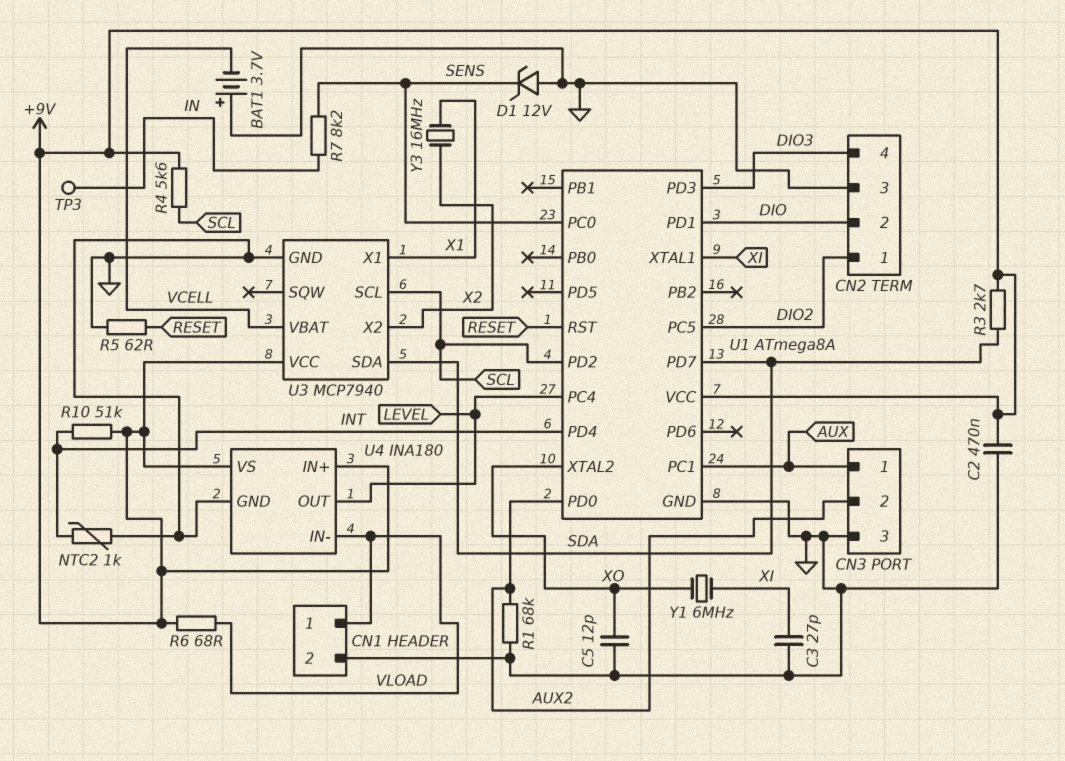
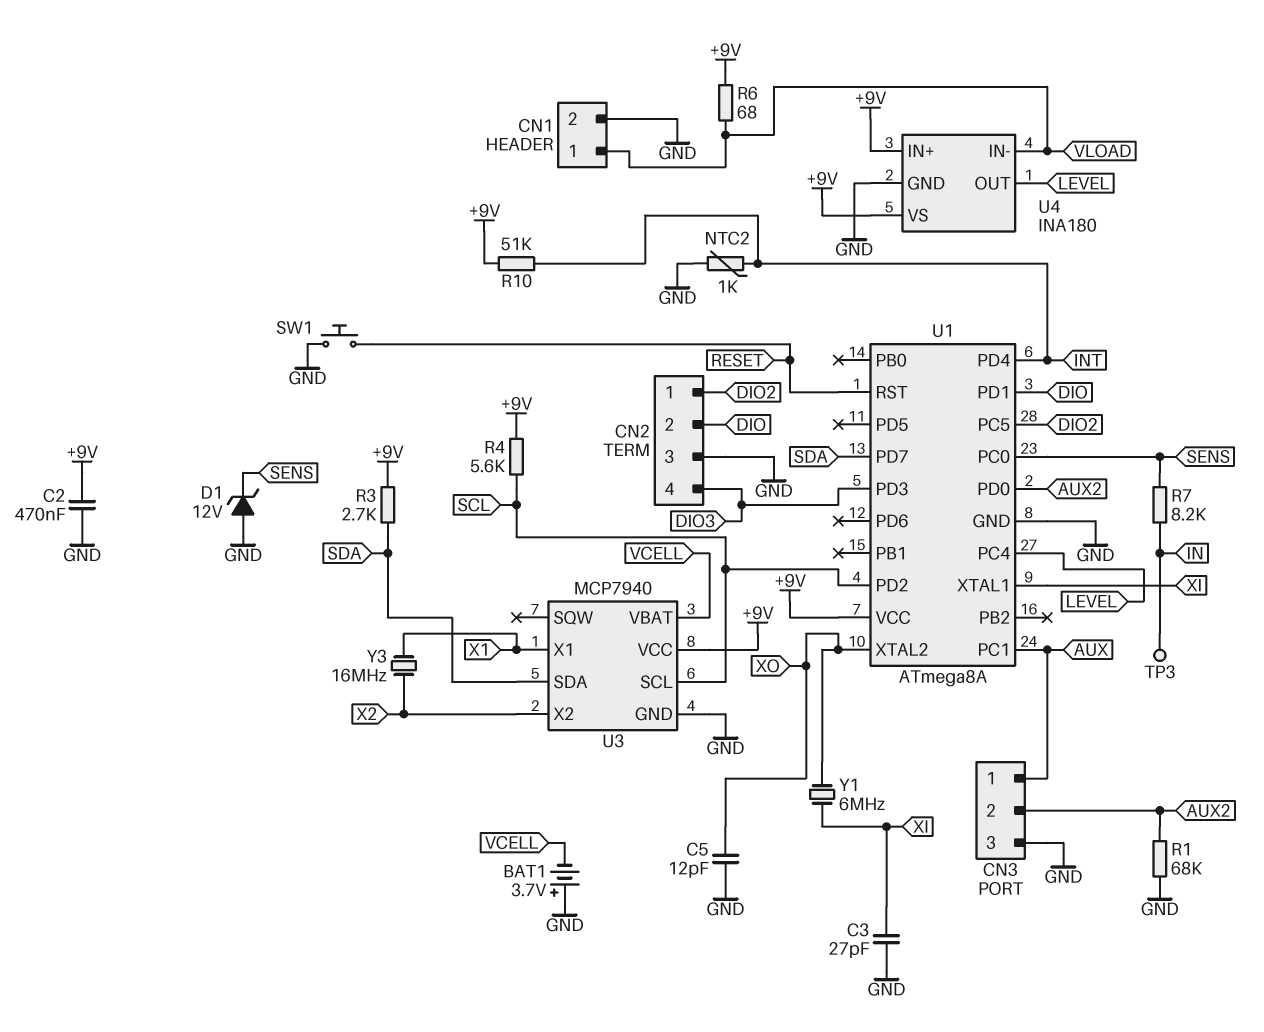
R5: 62 (GND, RESET) -> none
SW1: none -> button (GND, RESET)

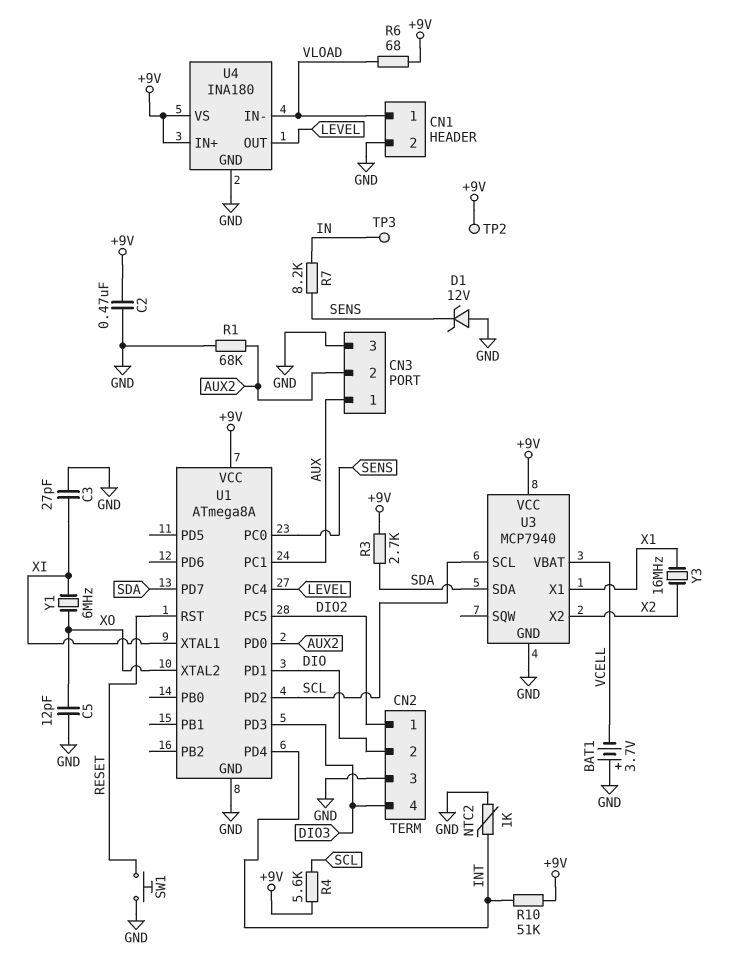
TP2: none -> test point (+9V)

